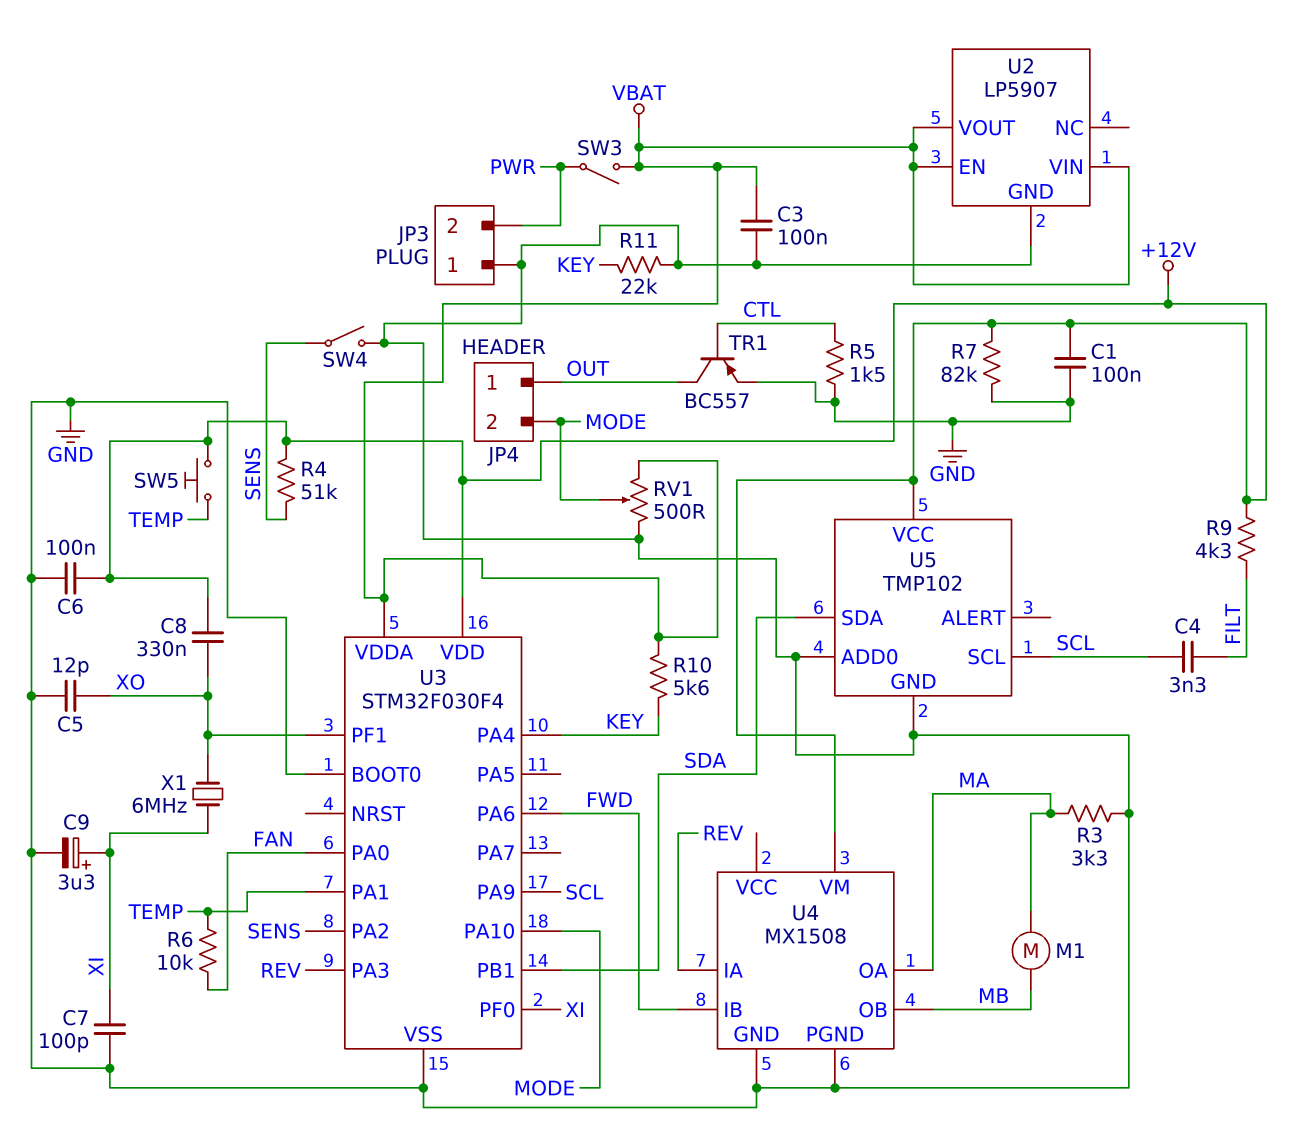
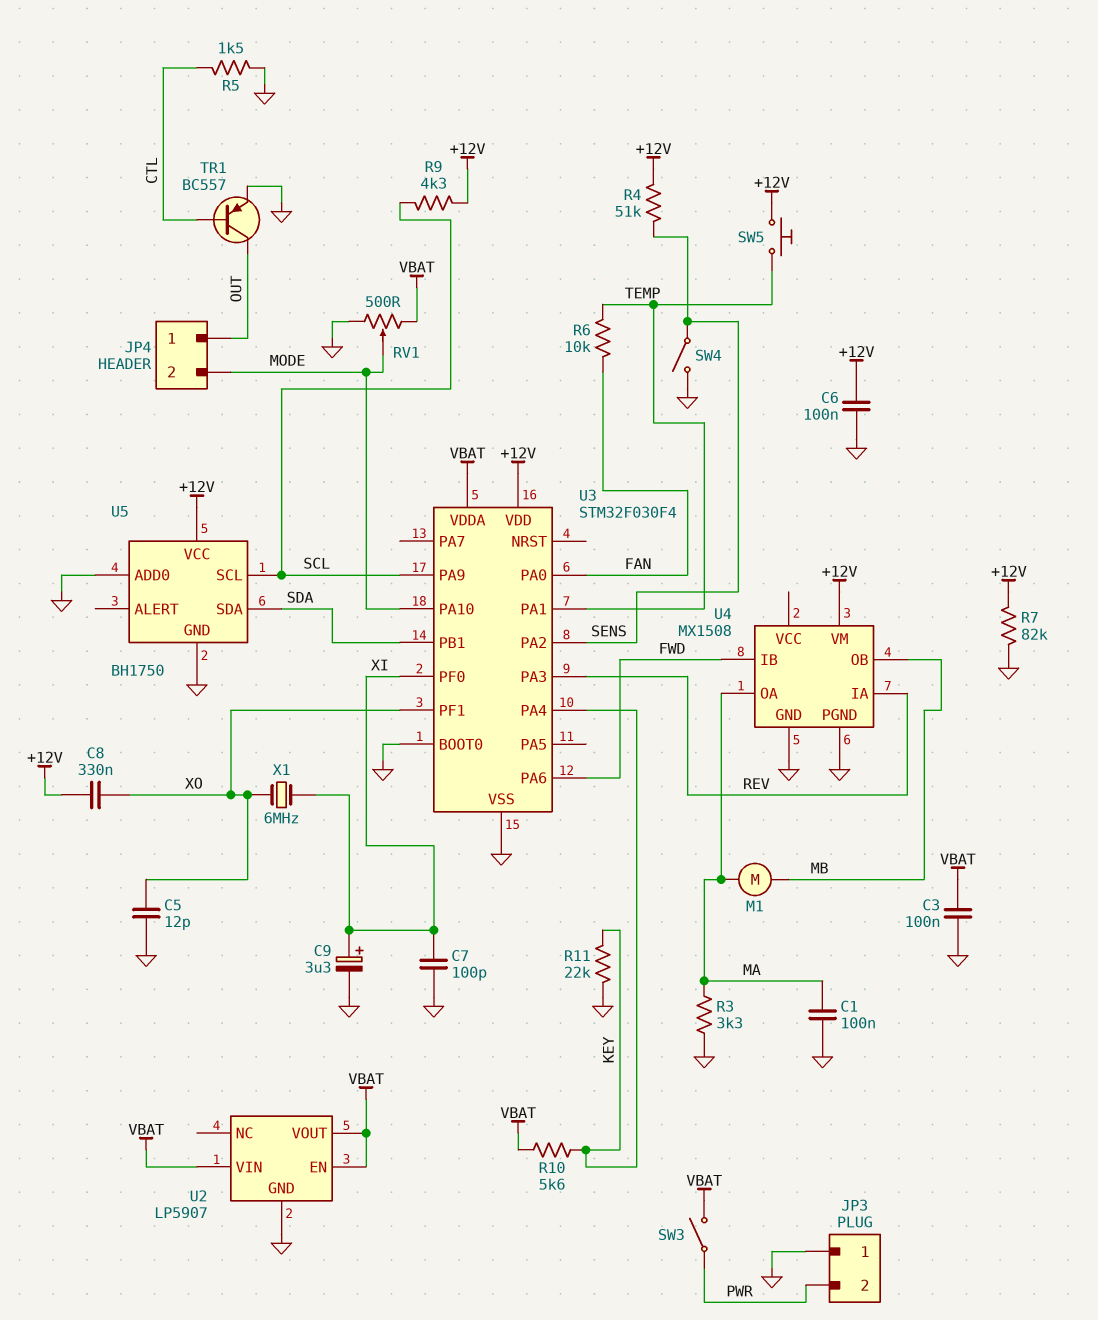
C1: 100nF (+12V, GND) -> 100nF (GND, MA)
C4: 3.3nF (FILT, SCL) -> none
R9: 4.3k (+12V, FILT) -> 4.3k (+12V, SCL)
U5: TMP102 -> BH1750

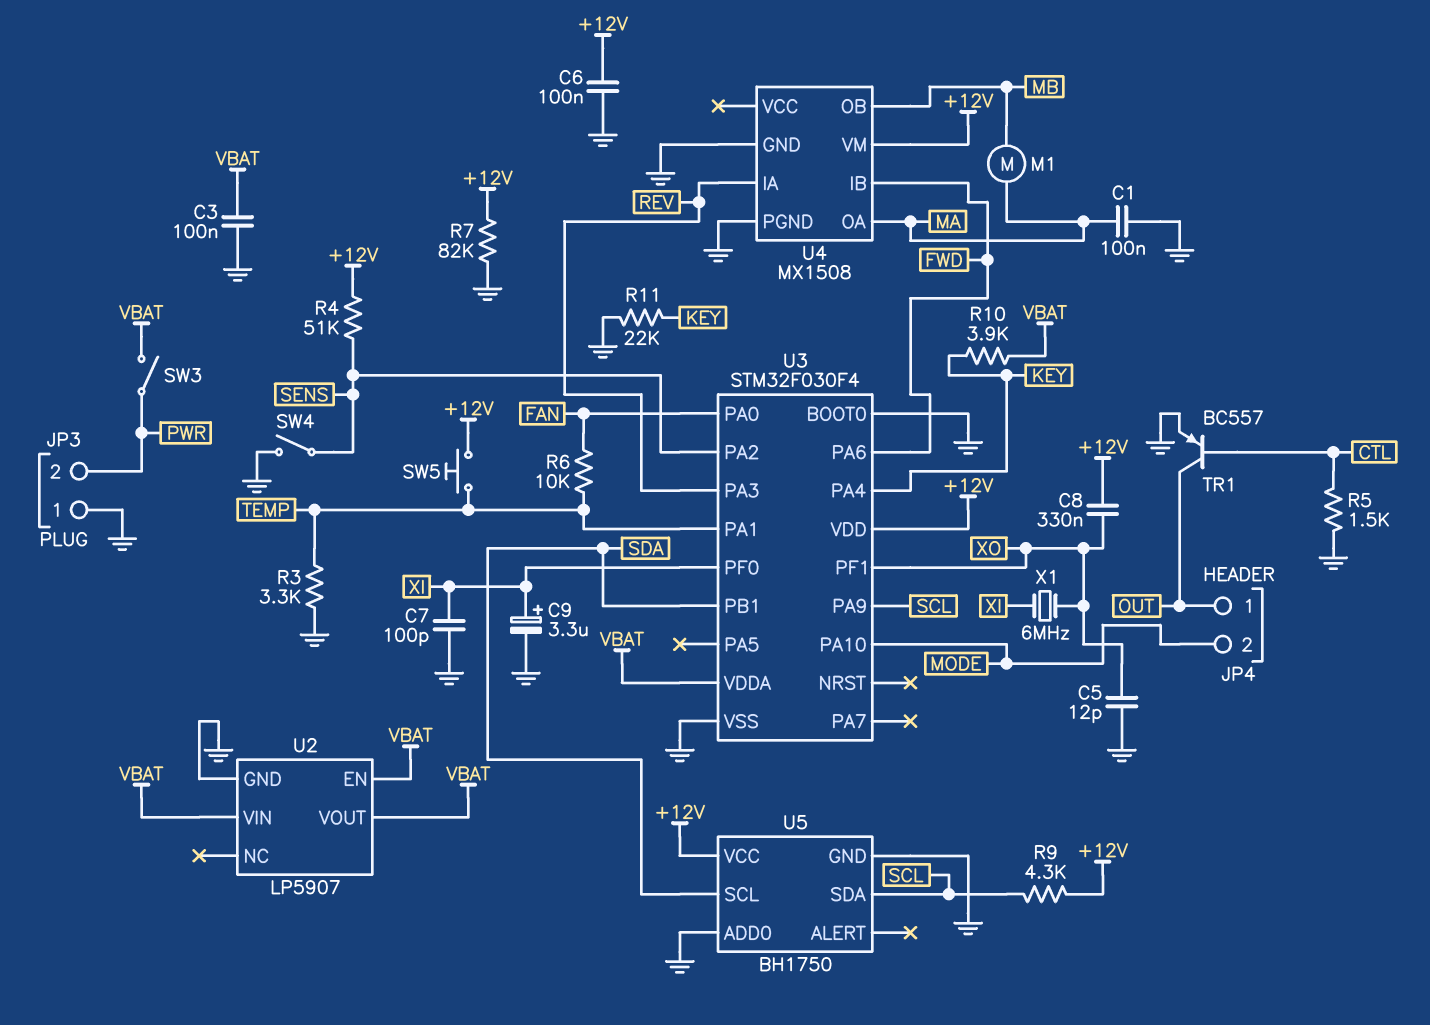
R3: 3.3k (GND, MA) -> 3.3k (GND, TEMP)
R10: 5.6k (KEY, VBAT) -> 3.9k (KEY, VBAT)
RV1: 500 (GND, VBAT, wiper MODE) -> none
U5 pin SCL: SCL -> SDA
U5 pin SDA: SDA -> SCL

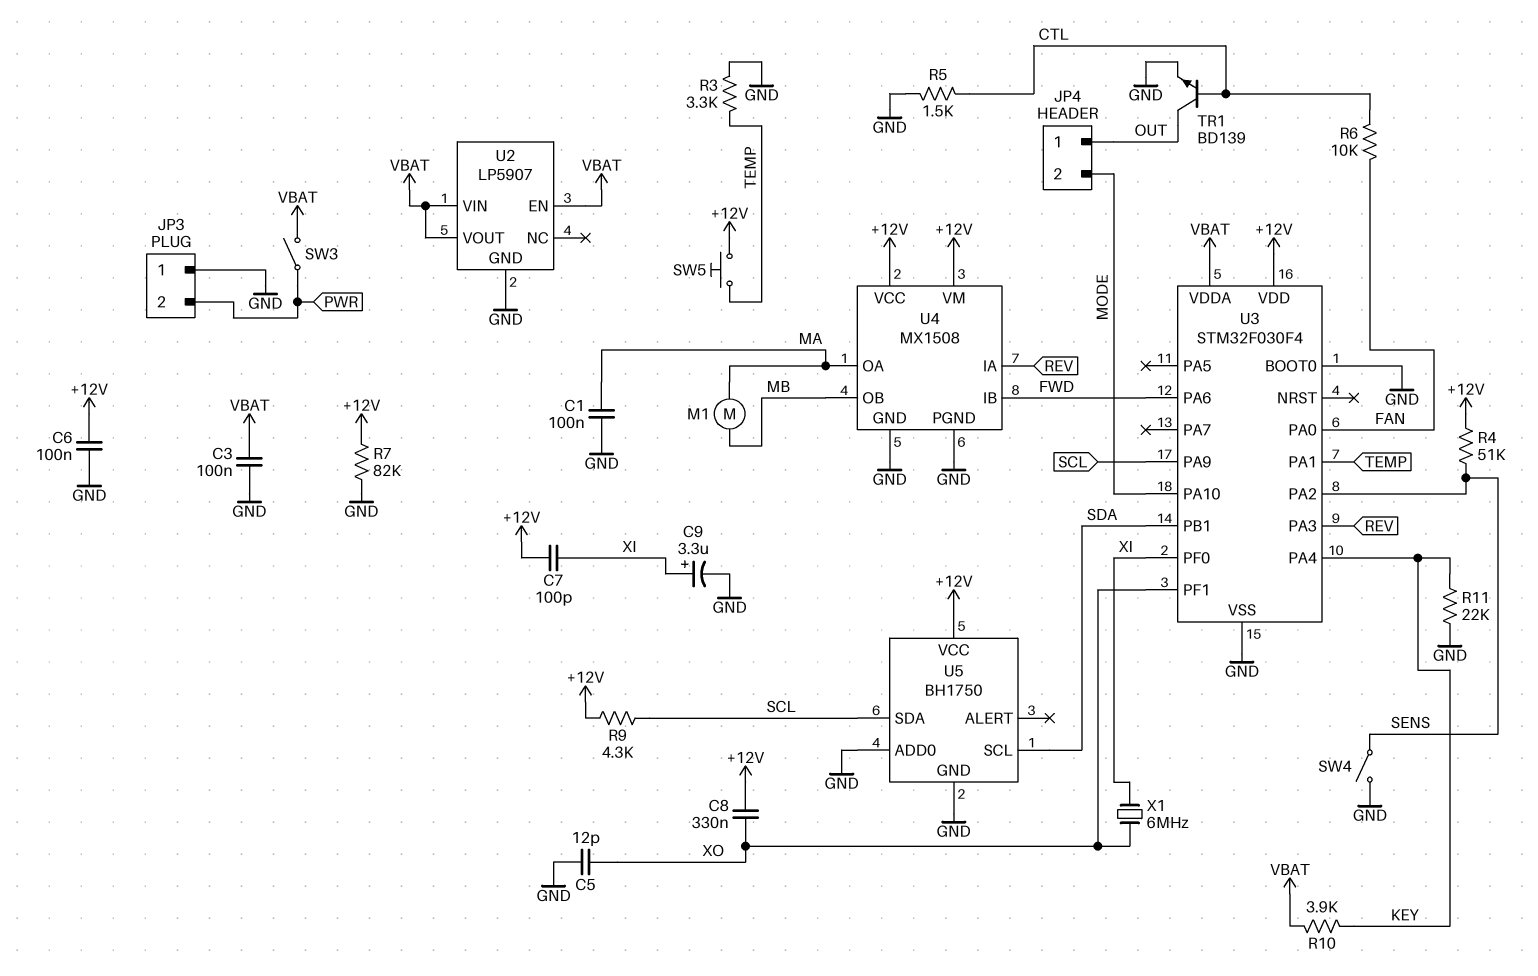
C7: 100pF (GND, XI) -> 100pF (+12V, XI)
R6: 10k (FAN, TEMP) -> 10k (CTL, FAN)
TR1: PNP BC557 (B CTL, C OUT, E GND) -> NPN BD139 (B CTL, C OUT, E GND)
U4 pin VCC: none -> +12V

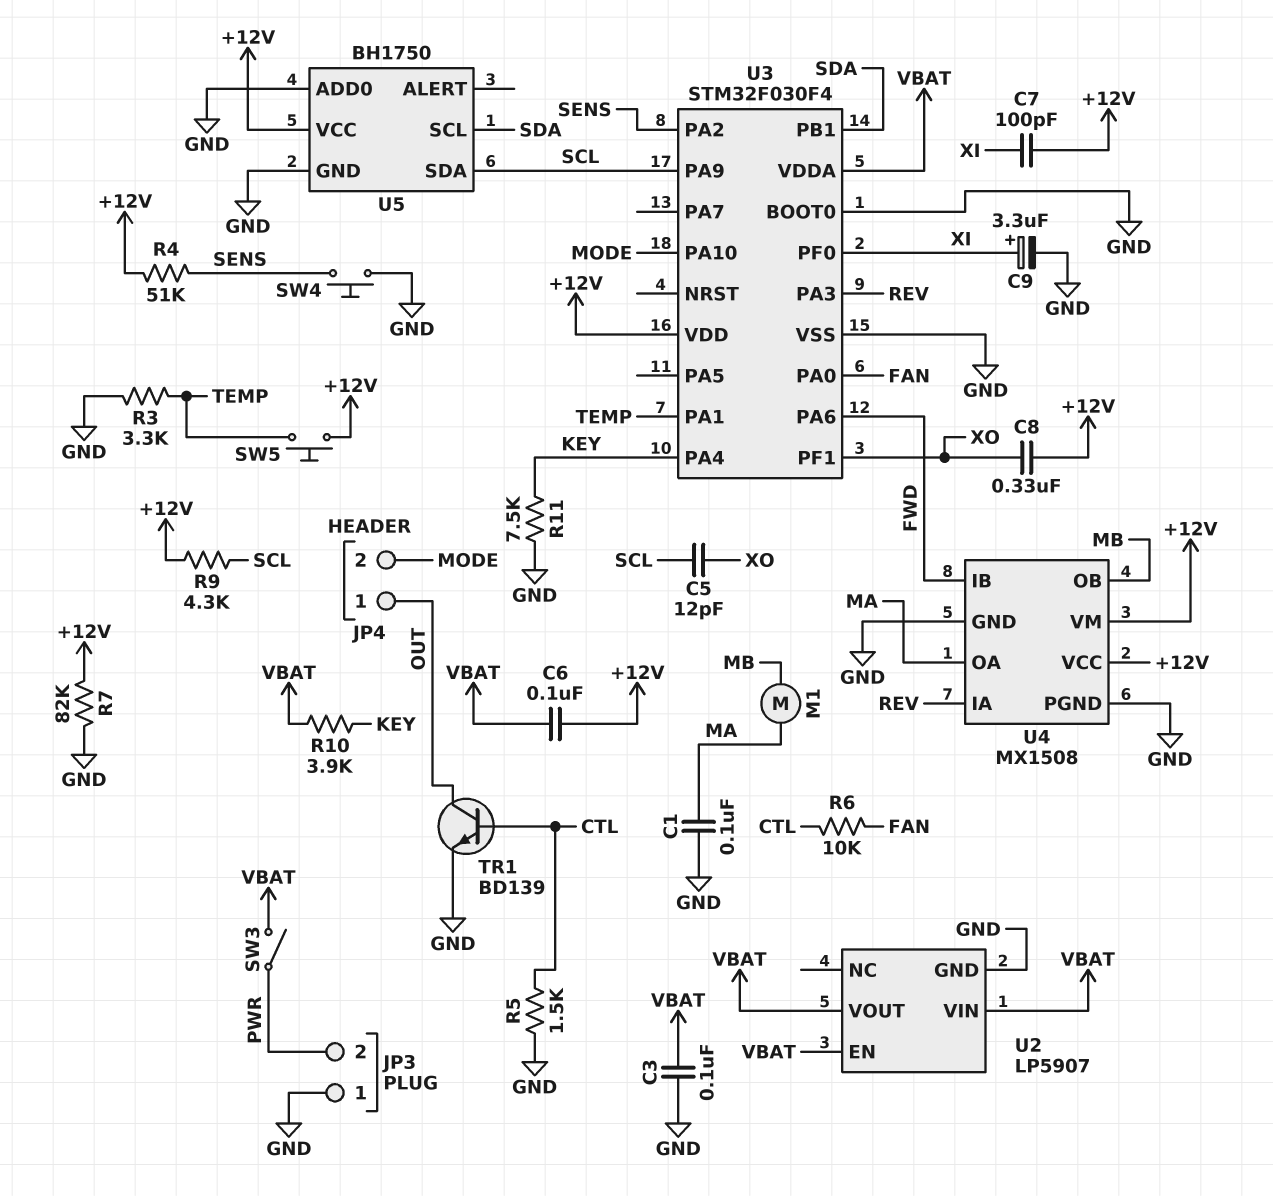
C5: 12pF (GND, XO) -> 12pF (SCL, XO)
C6: 100nF (+12V, GND) -> 100nF (+12V, VBAT)
R11: 22k (GND, KEY) -> 7.5k (GND, KEY)
SW4: switch (GND, SENS) -> button (GND, SENS)
X1: 6MHz (XI, XO) -> none

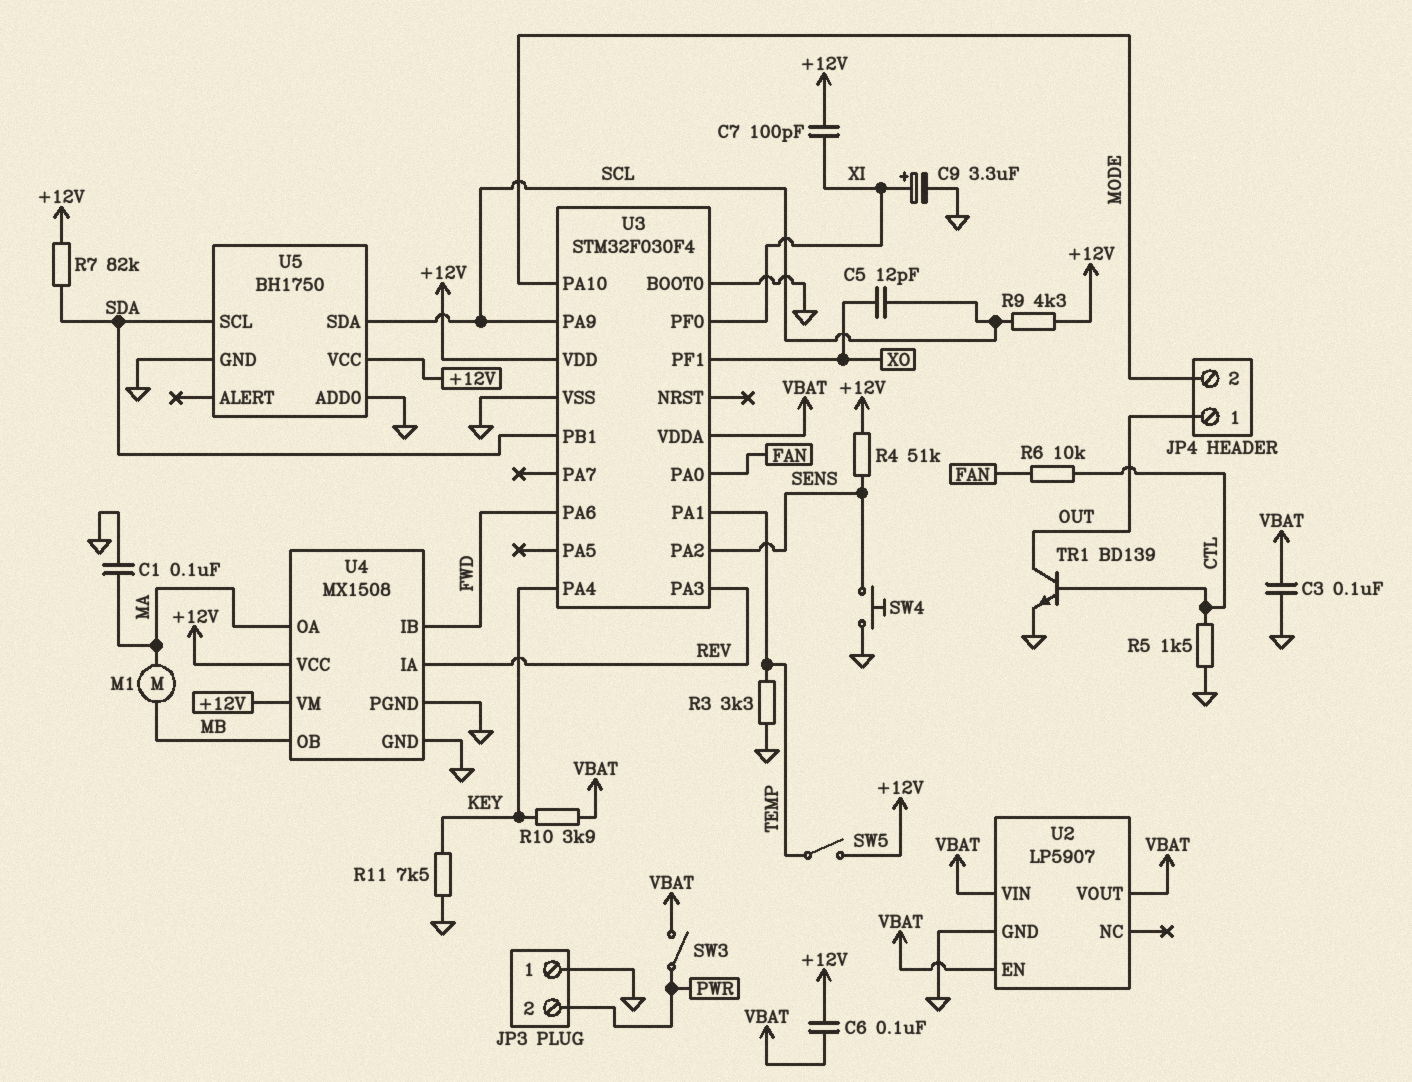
C8: 330nF (+12V, XO) -> none
R7: 82k (+12V, GND) -> 82k (+12V, SDA)
SW5: button (+12V, TEMP) -> switch (+12V, TEMP)

